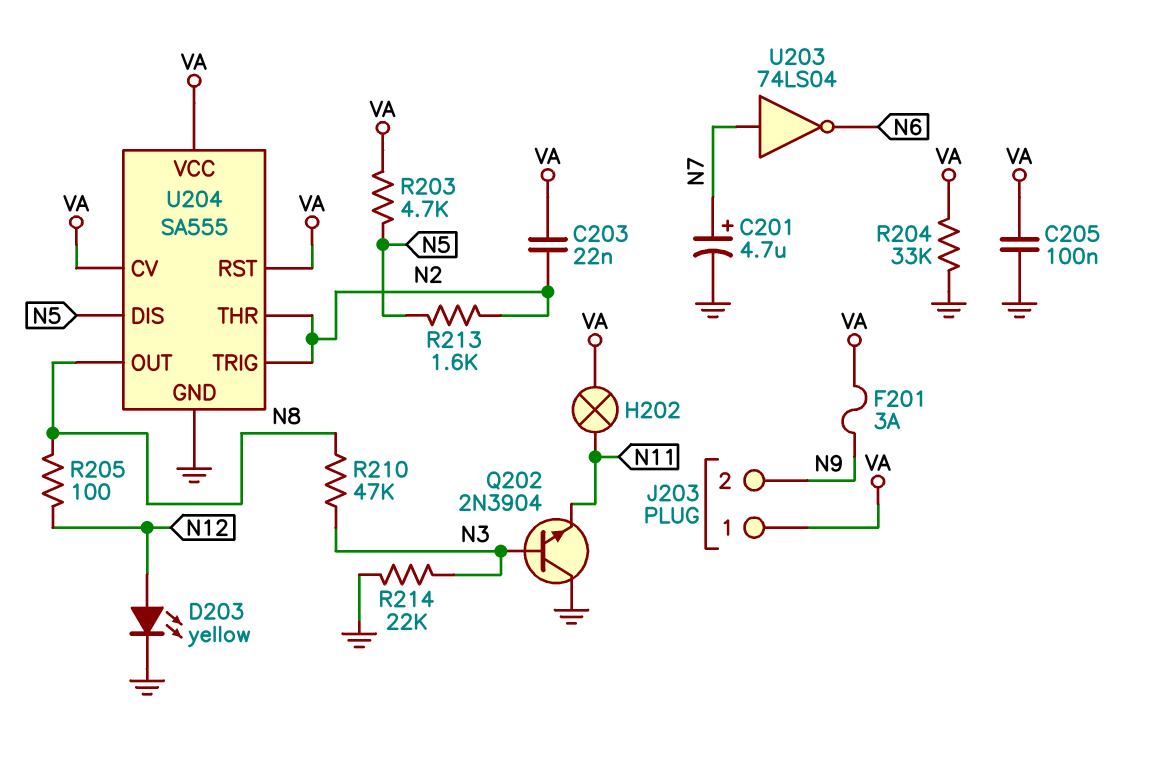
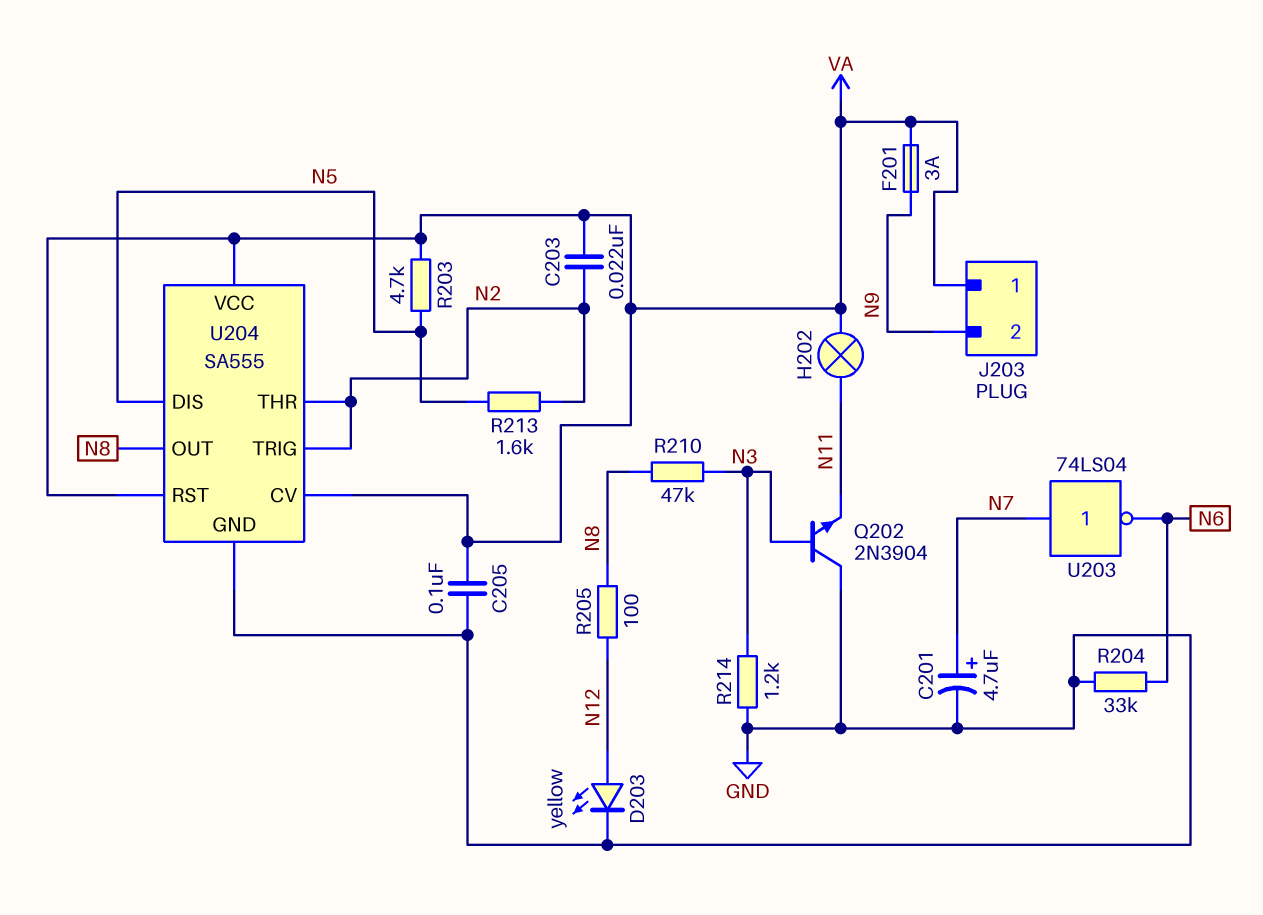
R204: 33k (GND, VA) -> 33k (GND, N6)
R214: 22k (GND, N3) -> 1.2k (GND, N3)

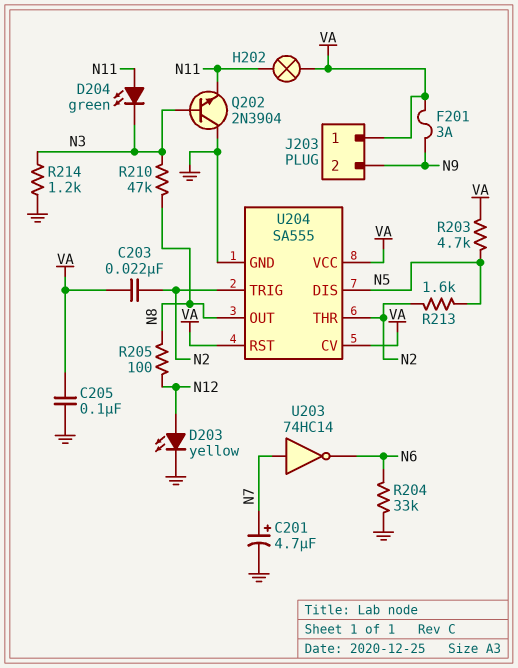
D204: none -> LED green (A N11, K N3)
U203: NOT 74LS04 (in N7, out N6) -> NOT 74HC14 (in N7, out N6)

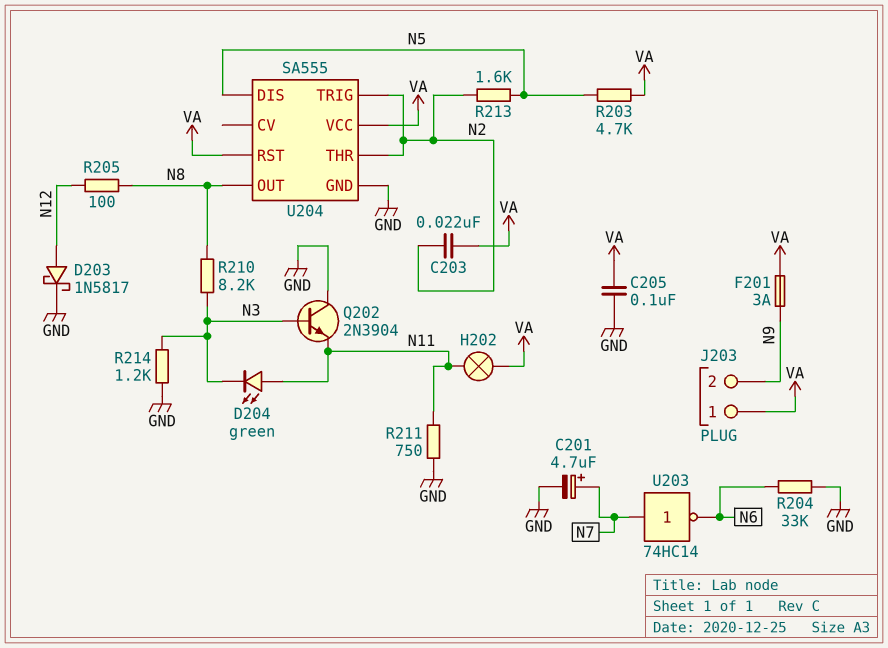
D203: LED yellow (A N12, K GND) -> schottky 1N5817 (A N12, K GND)
R210: 47k (N3, N8) -> 8.2k (N3, N8)
R211: none -> 750 (GND, N11)
U204 pin CV: VA -> none

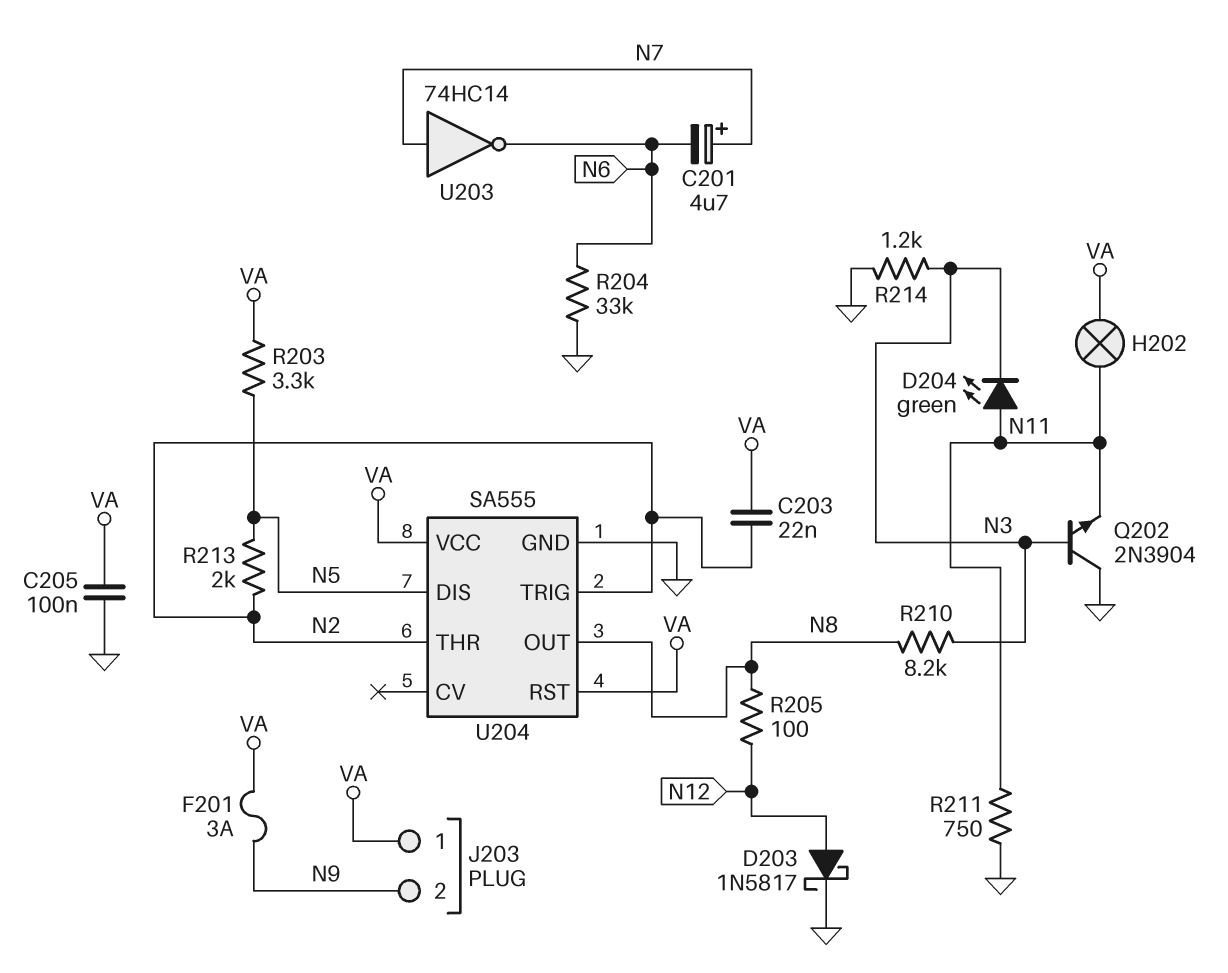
C201: 4.7uF (plus N7, minus GND) -> 4.7uF (plus N7, minus N6)
R203: 4.7k (N5, VA) -> 3.3k (N5, VA)
R213: 1.6k (N2, N5) -> 2k (N2, N5)

